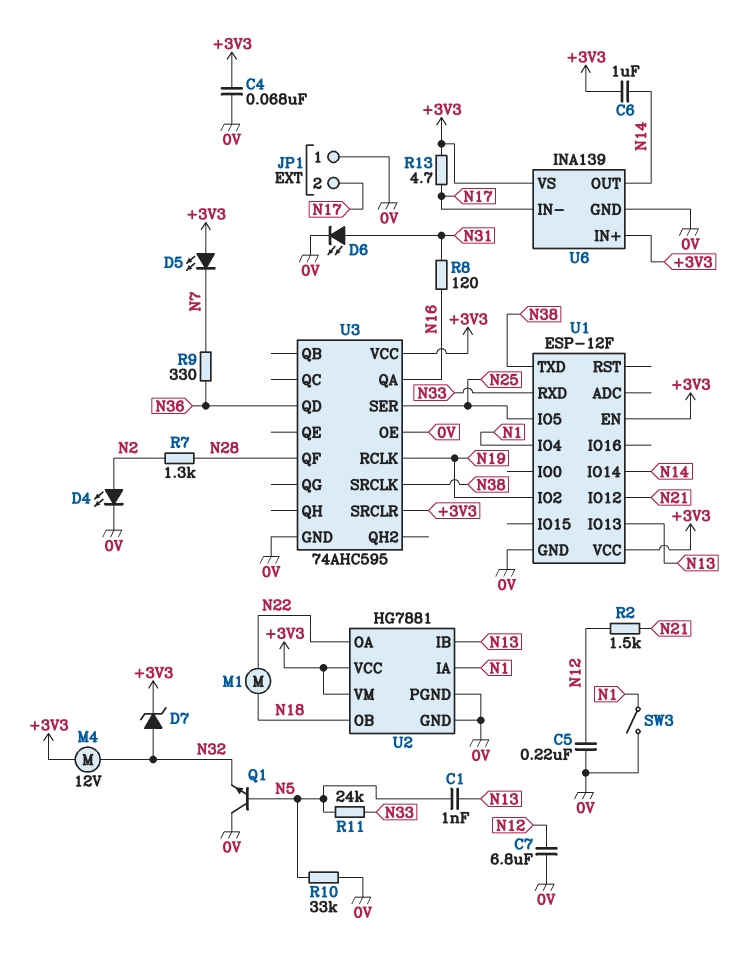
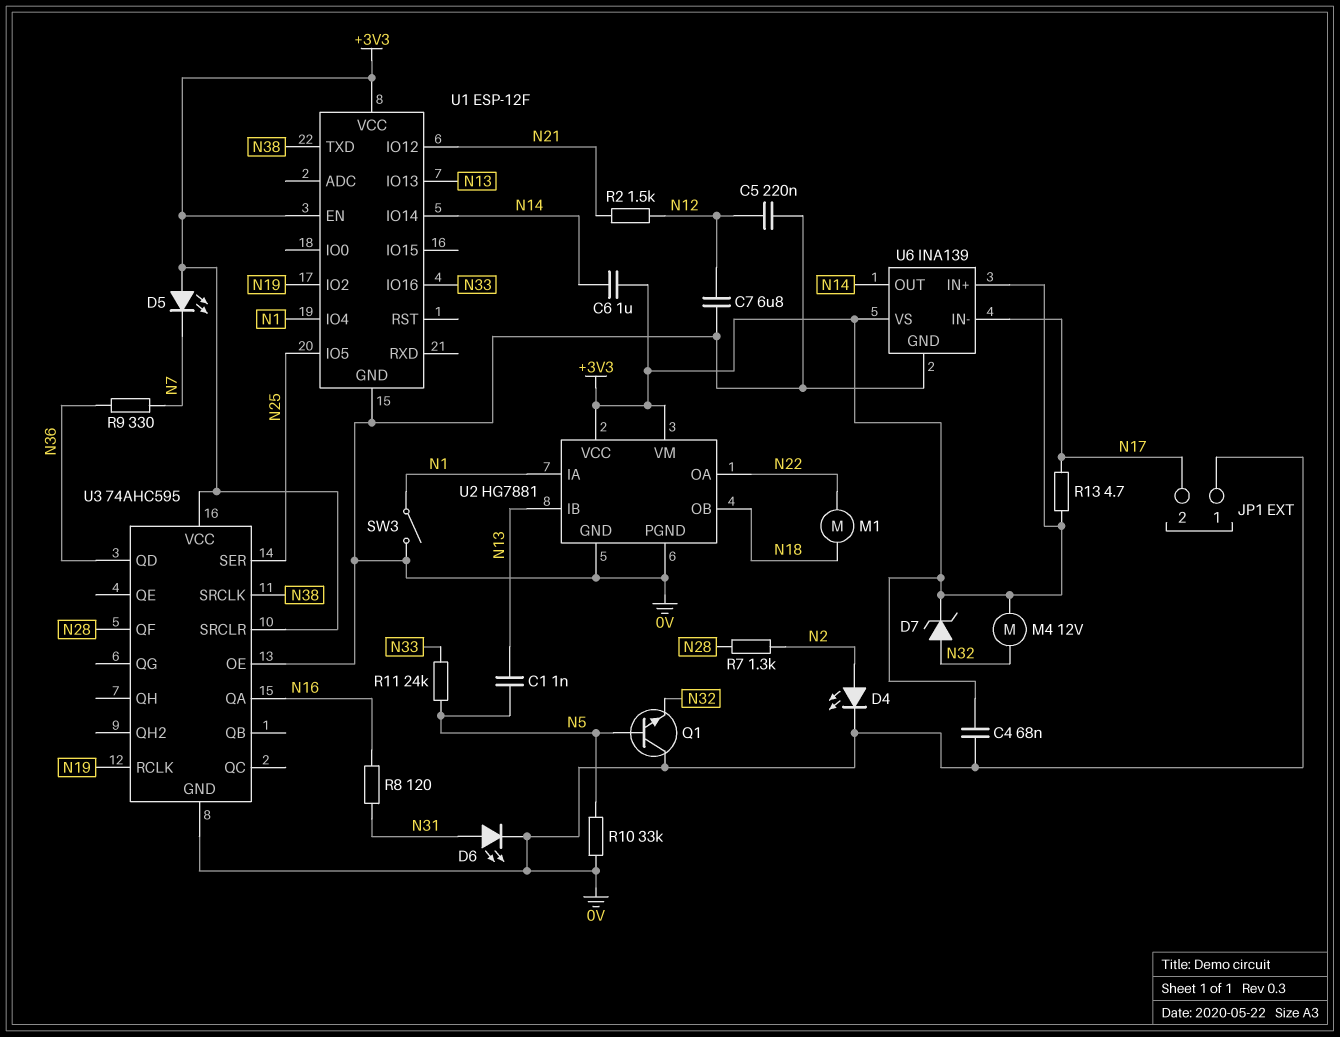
U1 pin IO16: none -> N33
U1 pin RXD: N33 -> none

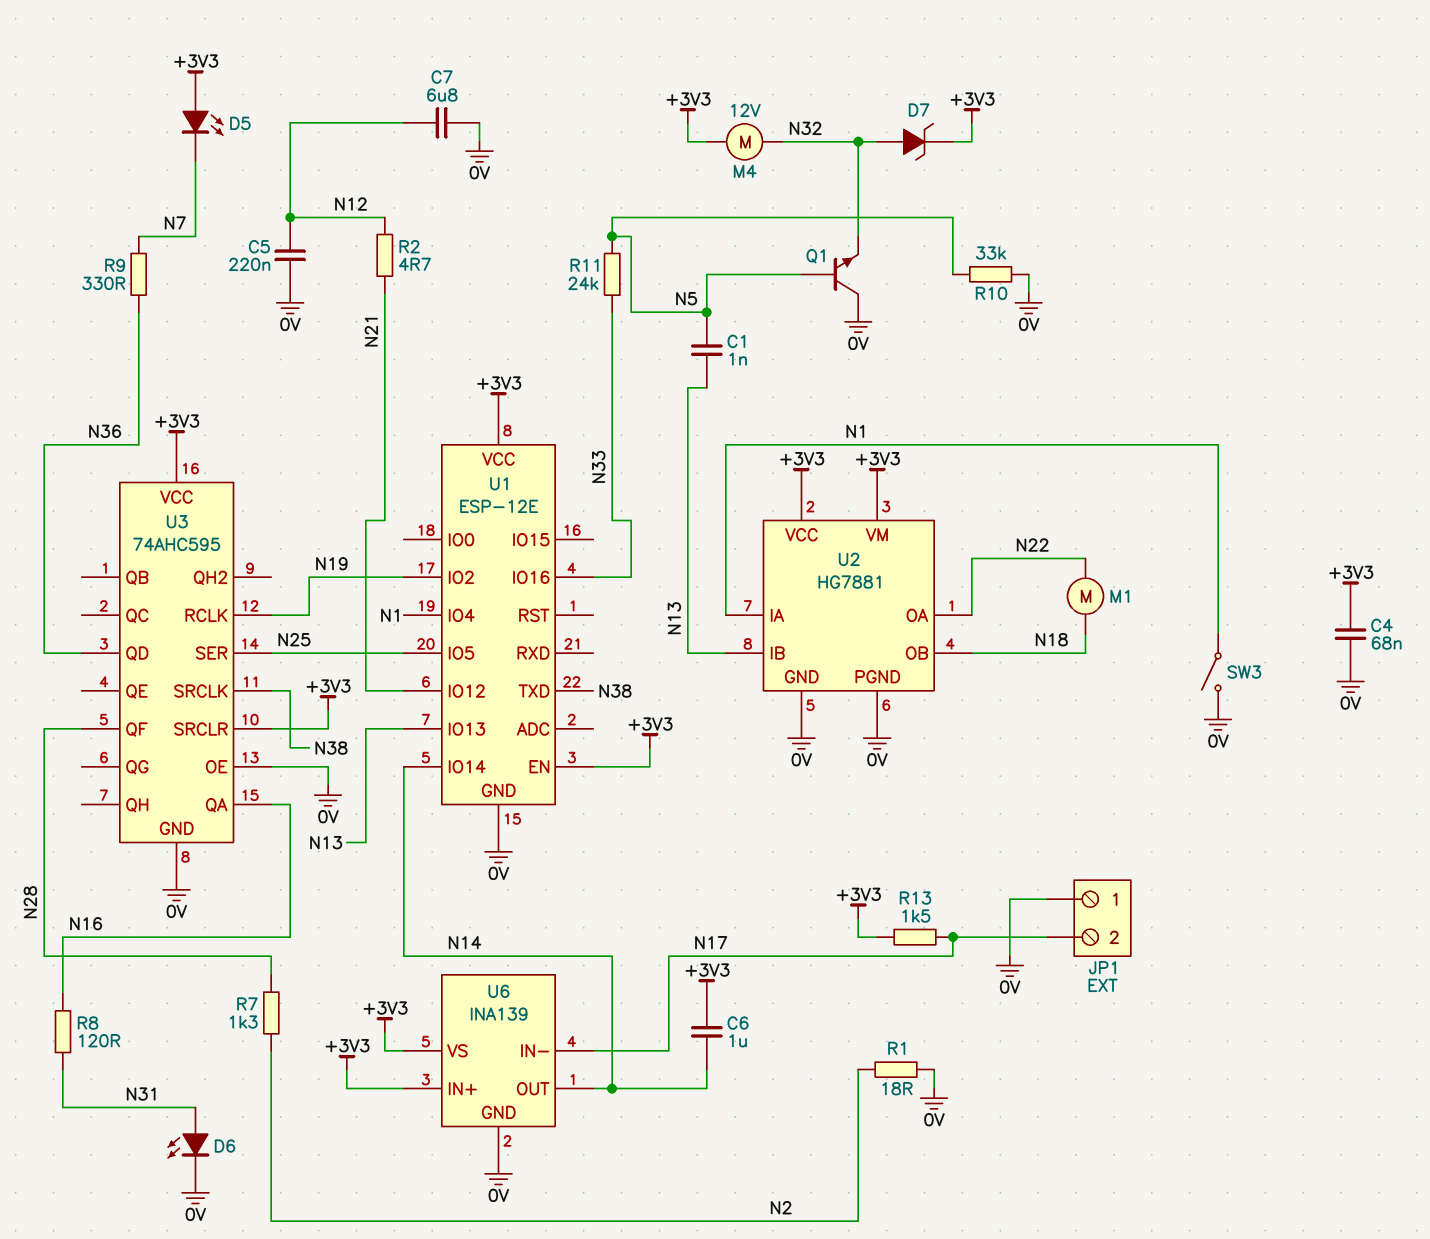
D4: LED (A N2, K 0V) -> none
R1: none -> 18 (0V, N2)
R2: 1.5k (N12, N21) -> 4.7 (N12, N21)
R13: 4.7 (+3V3, N17) -> 1.5k (+3V3, N17)
U1: ESP-12F -> ESP-12E

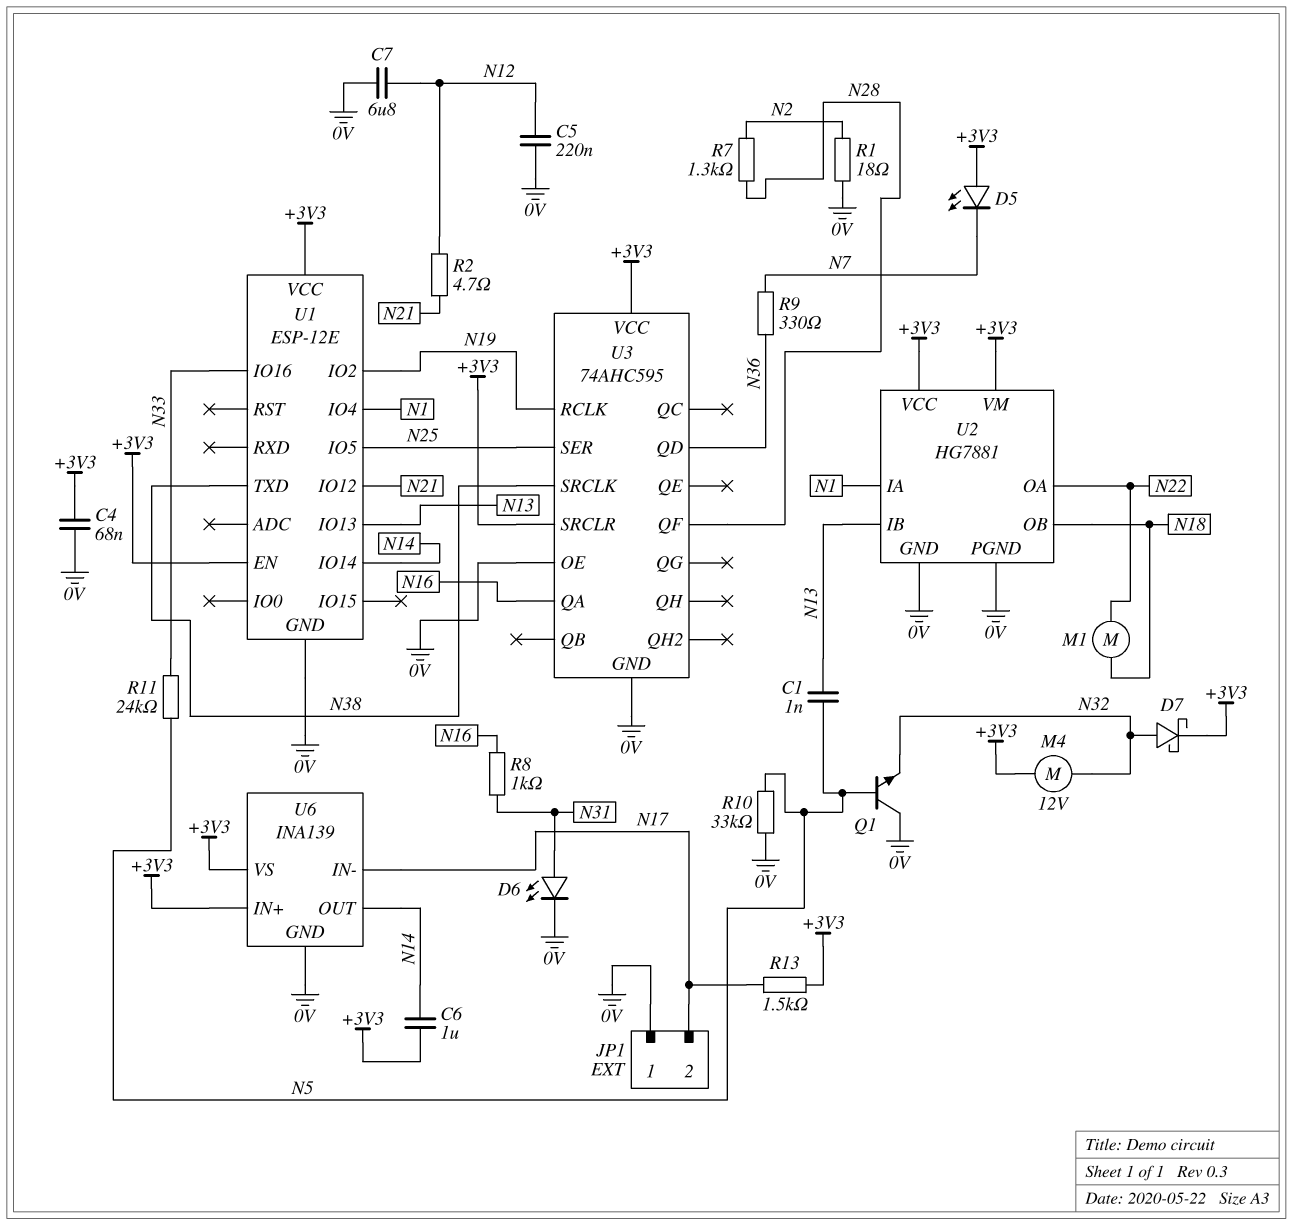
D7: zener (A N32, K +3V3) -> schottky (A N32, K +3V3)
R8: 120 (N16, N31) -> 1k (N16, N31)
SW3: switch (0V, N1) -> none

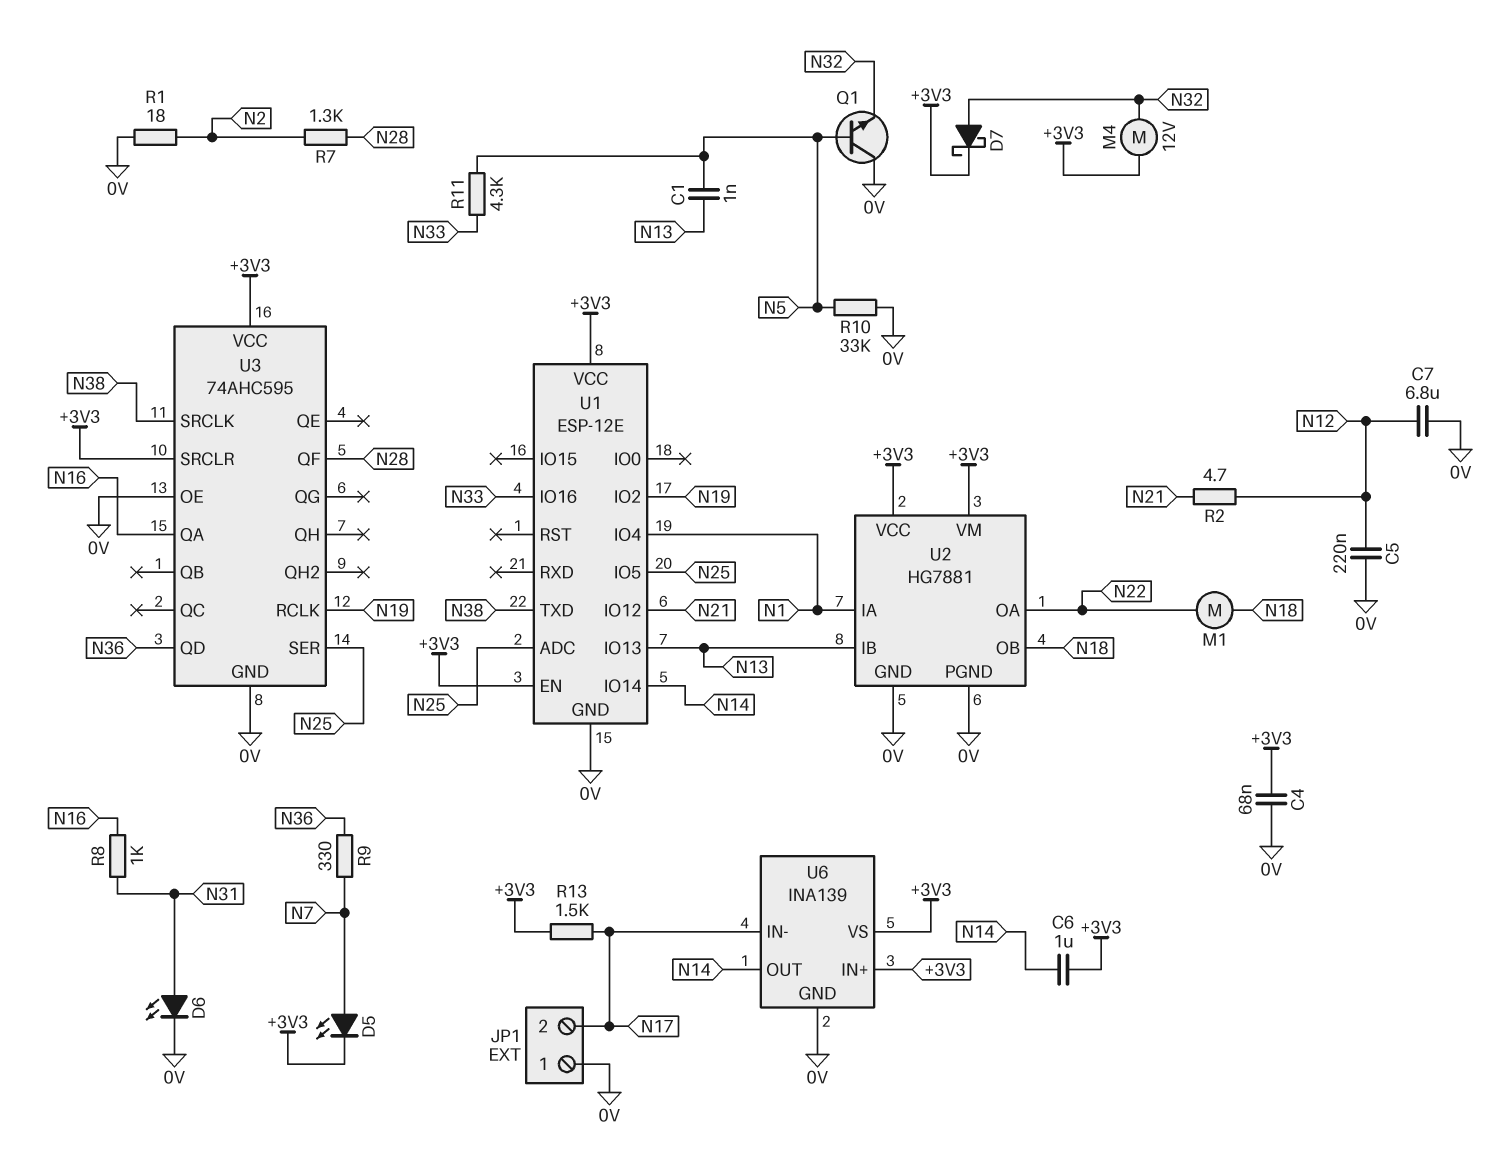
D5: LED (A +3V3, K N7) -> LED (A N7, K +3V3)
R11: 24k (N5, N33) -> 4.3k (N5, N33)
U1 pin ADC: none -> N25

